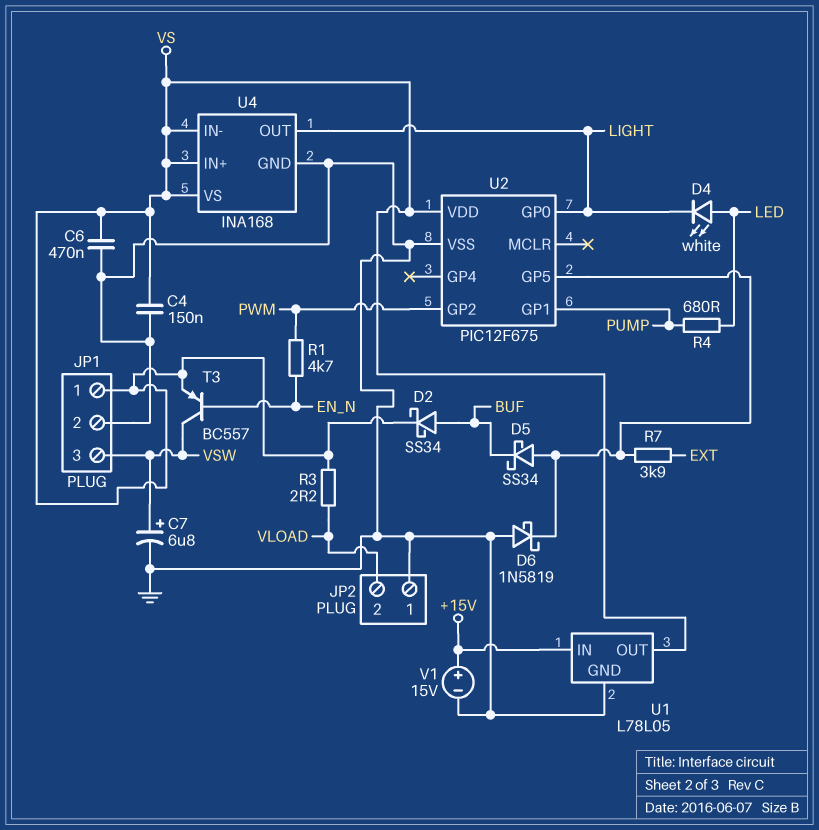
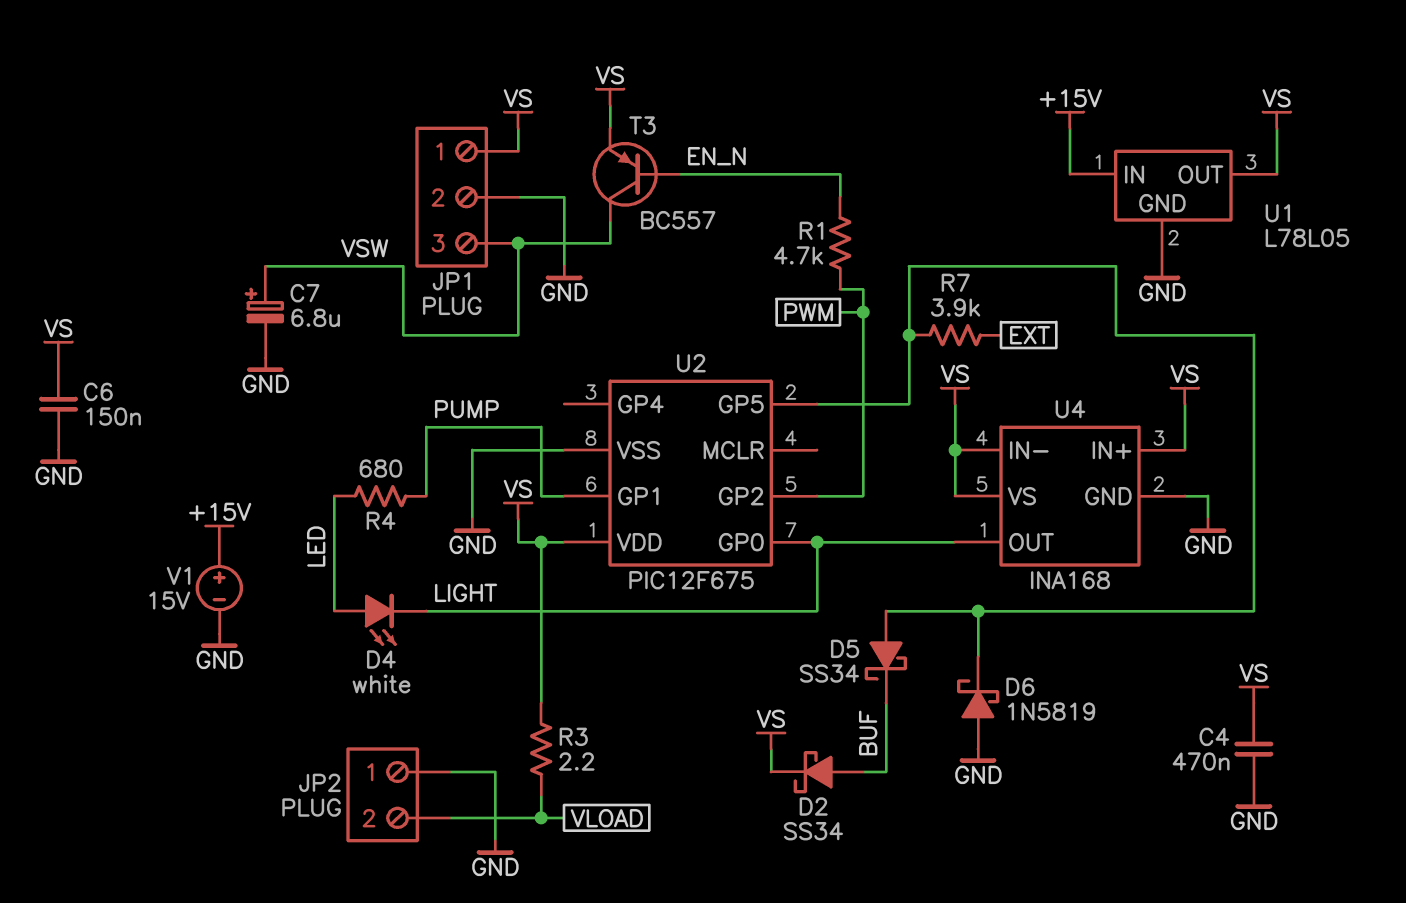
C4: 150nF (GND, VS) -> 470nF (GND, VS)
C6: 470nF (GND, VS) -> 150nF (GND, VS)

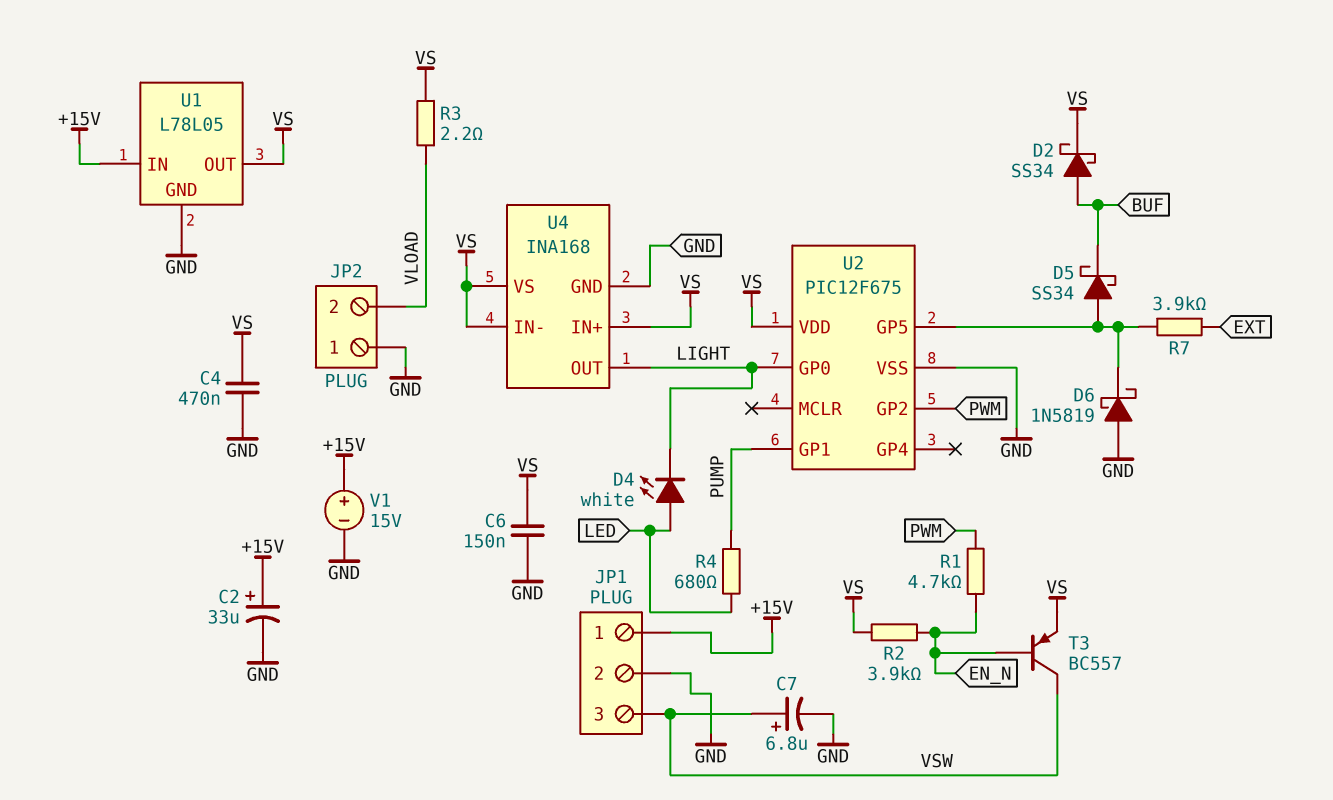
C2: none -> 33uF (plus +15V, minus GND)
JP1 pin 1: VS -> +15V
R2: none -> 3.9k (EN_N, VS)

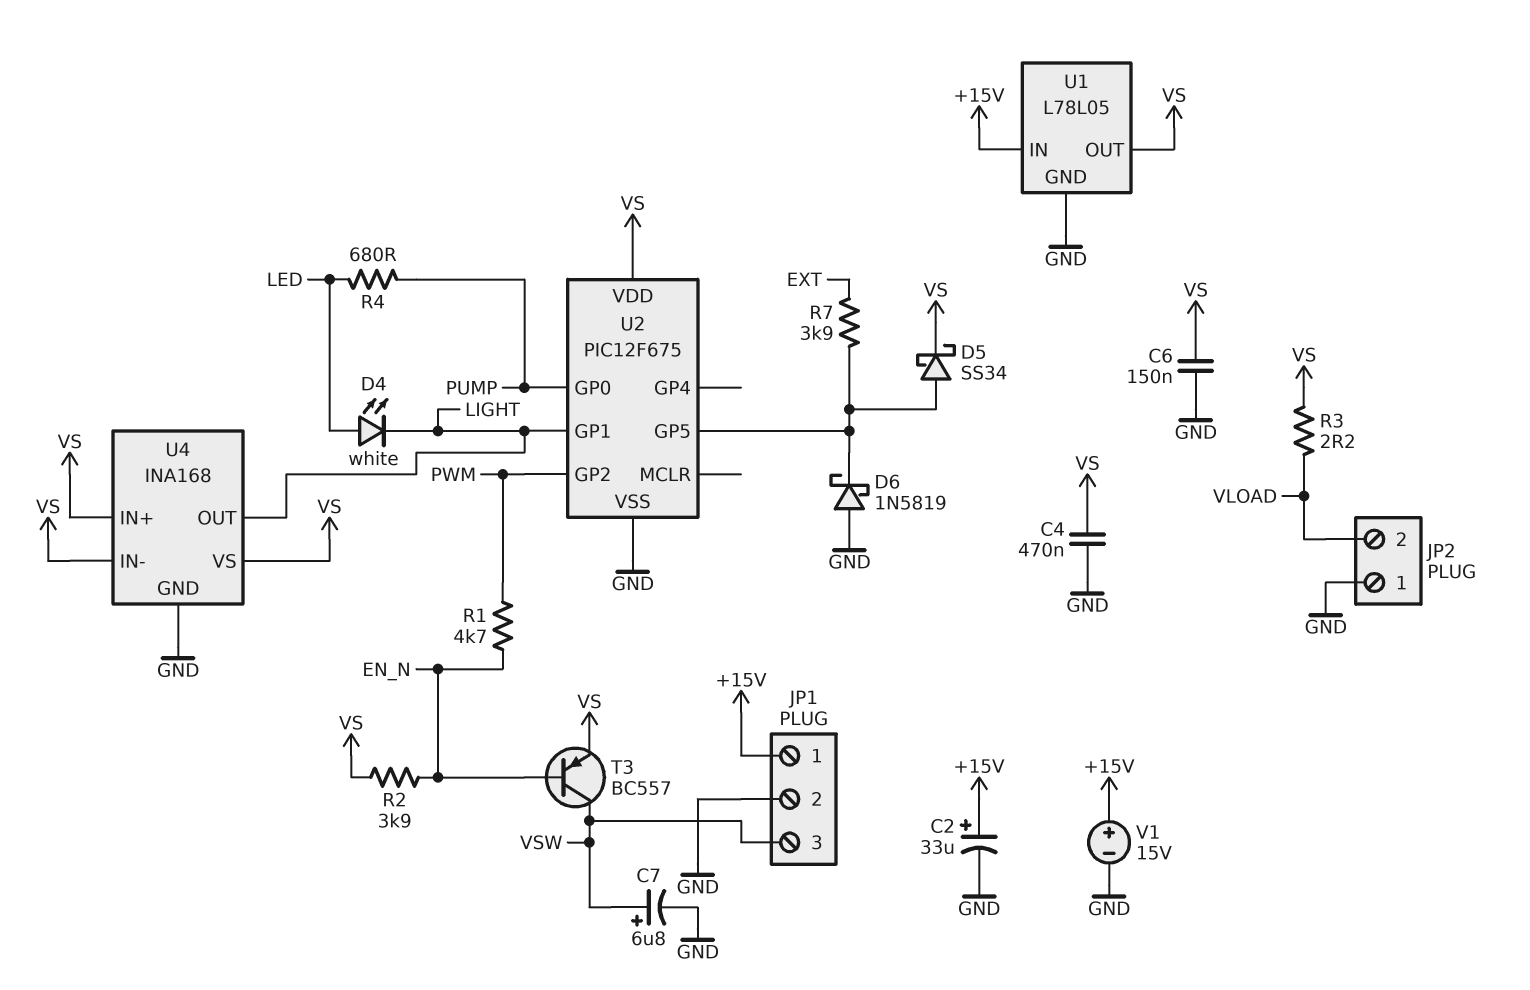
D2: schottky SS34 (A BUF, K VS) -> none
D5: schottky SS34 (A U2/GP5, K BUF) -> schottky SS34 (A U2/GP5, K VS)
U2 pin GP0: LIGHT -> PUMP
U2 pin GP1: PUMP -> LIGHT

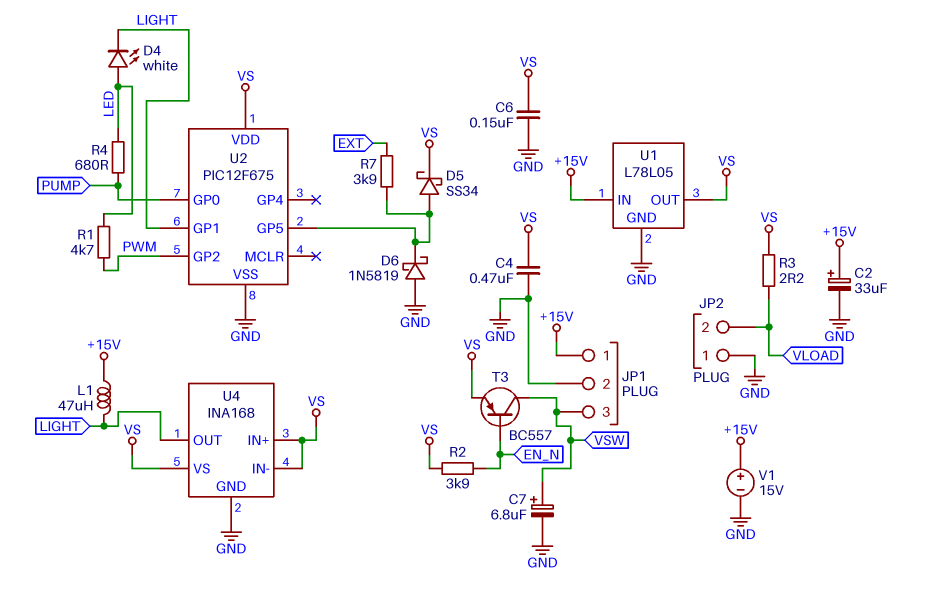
L1: none -> 47uH (+15V, LIGHT)
R1: 4.7k (EN_N, PWM) -> 4.7k (LED, PWM)

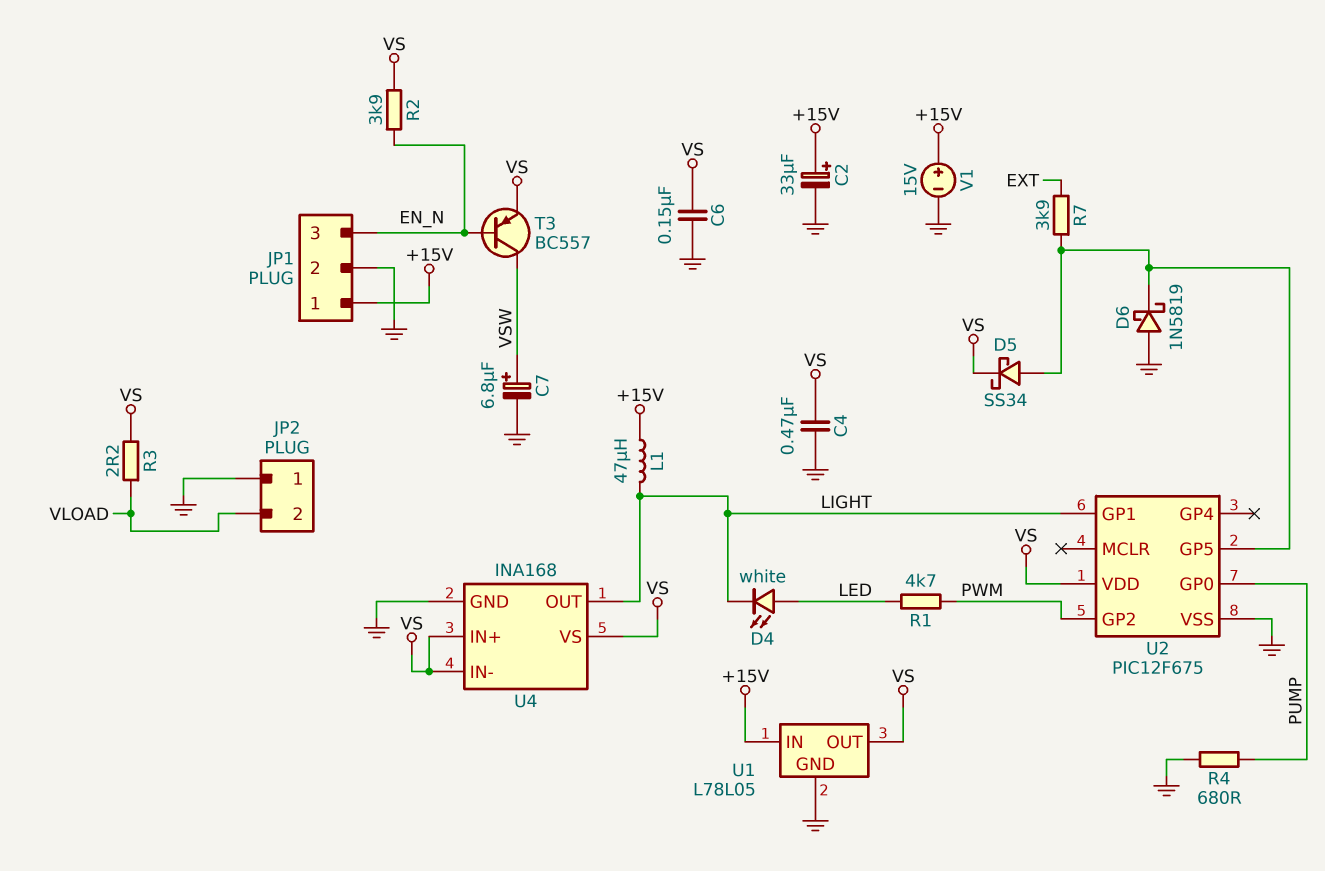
JP1 pin 3: VSW -> EN_N
R4: 680 (LED, PUMP) -> 680 (GND, PUMP)

